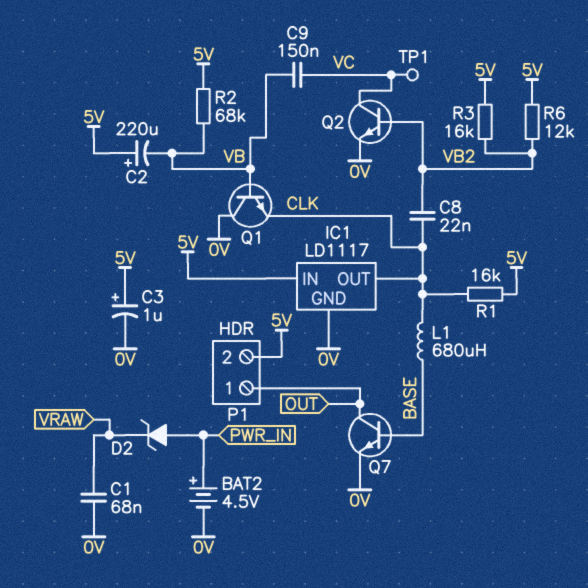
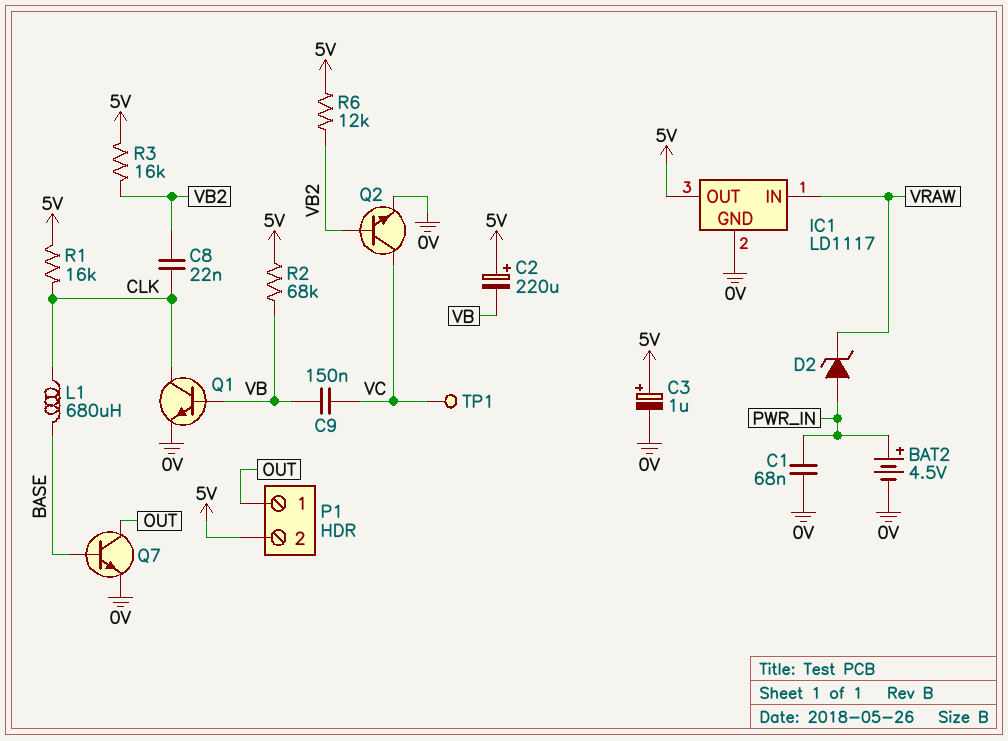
C1: 68nF (0V, VRAW) -> 68nF (0V, PWR_IN)
IC1 pin IN: 5V -> VRAW
IC1 pin OUT: CLK -> 5V
Q1: NPN (B VB, C 0V, E CLK) -> NPN (B VB, C CLK, E 0V)

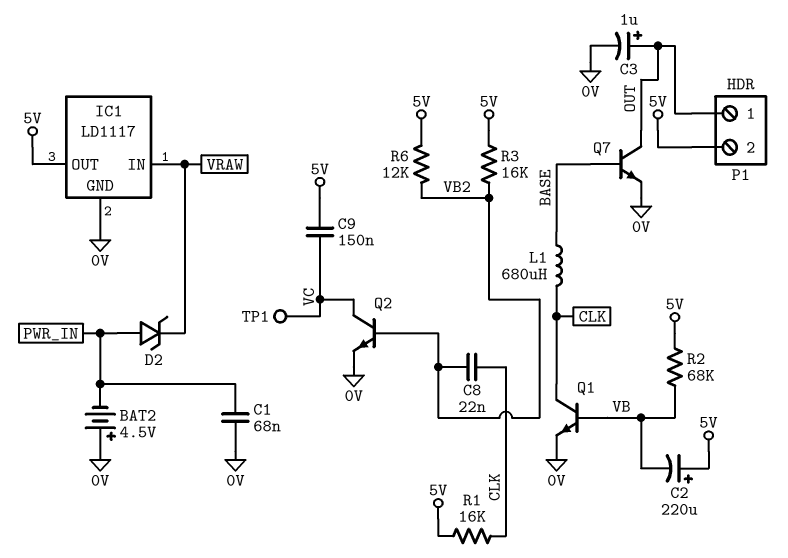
BAT2: 4.5V (plus PWR_IN, minus 0V) -> 4.5V (plus 0V, minus PWR_IN)
C3: 1uF (plus 5V, minus 0V) -> 1uF (plus OUT, minus 0V)
C9: 150nF (VB, VC) -> 150nF (5V, VC)

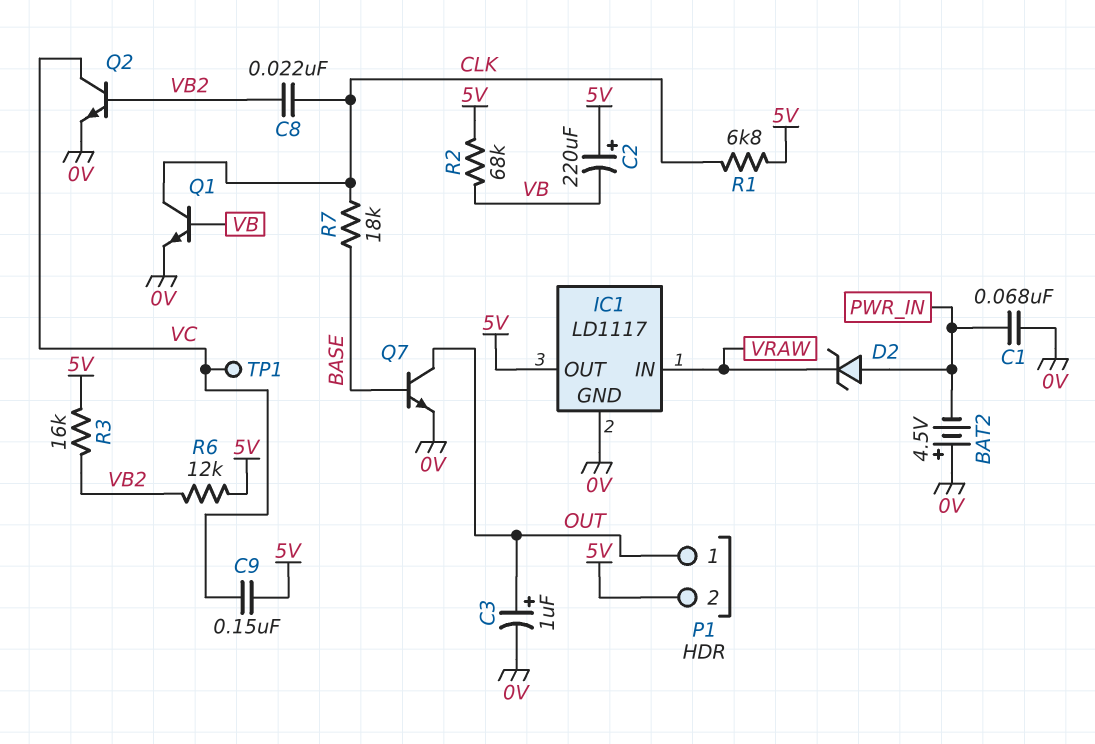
L1: 680uH (BASE, CLK) -> none
R1: 16k (5V, CLK) -> 6.8k (5V, CLK)
R7: none -> 18k (BASE, CLK)

